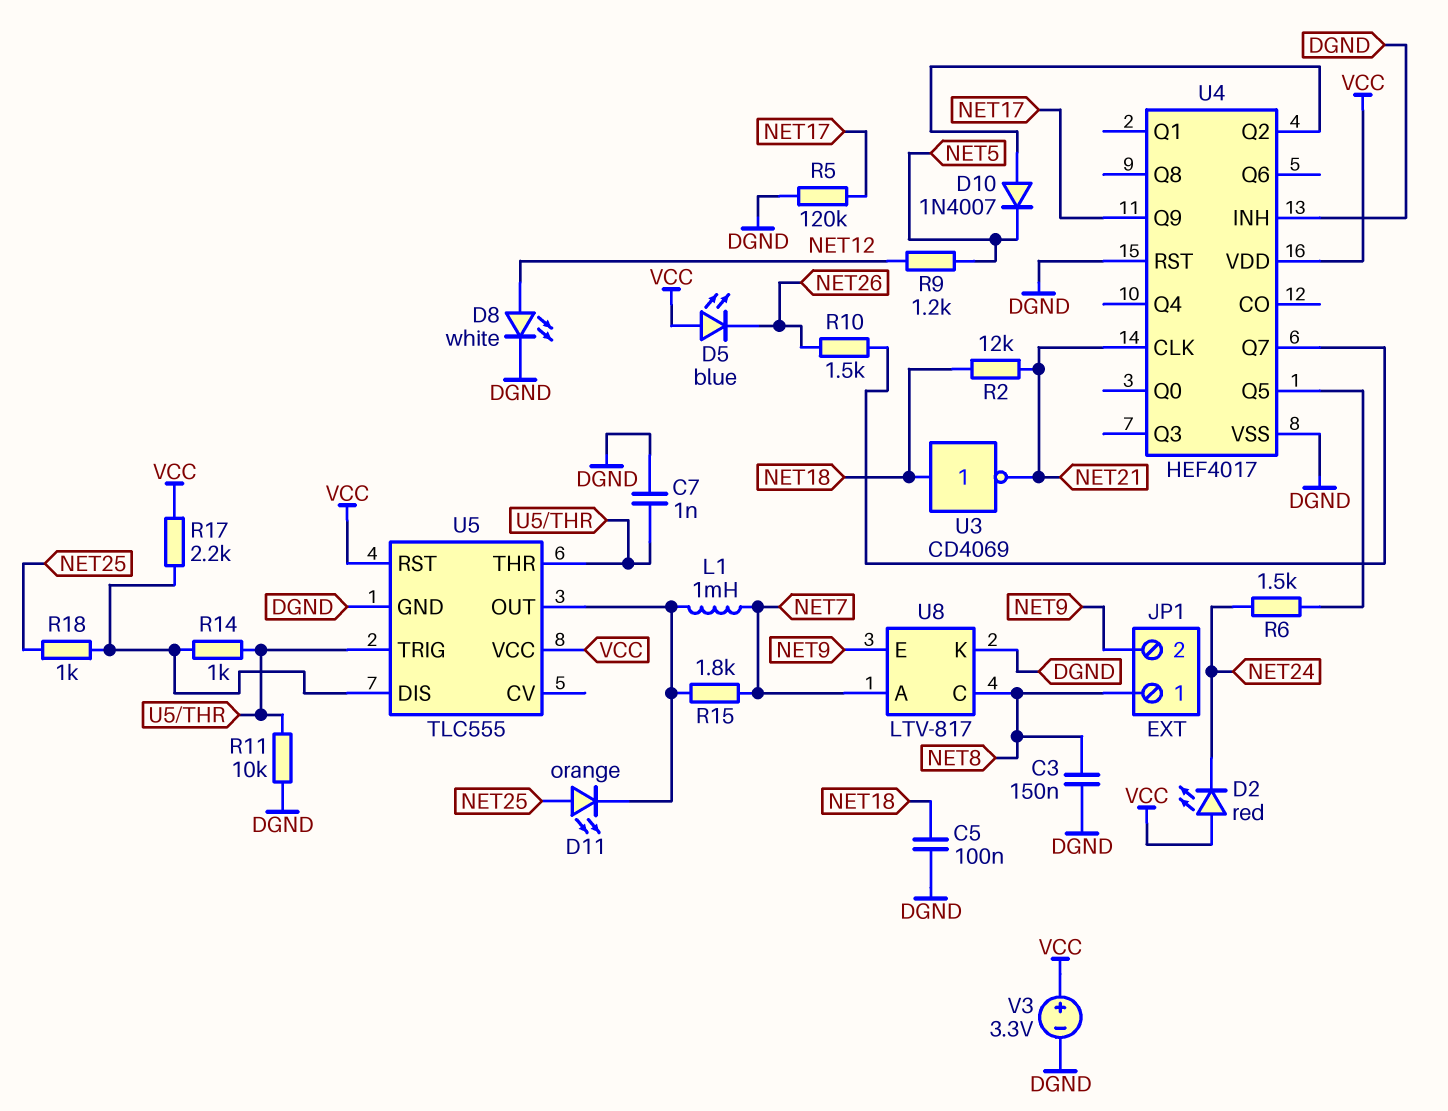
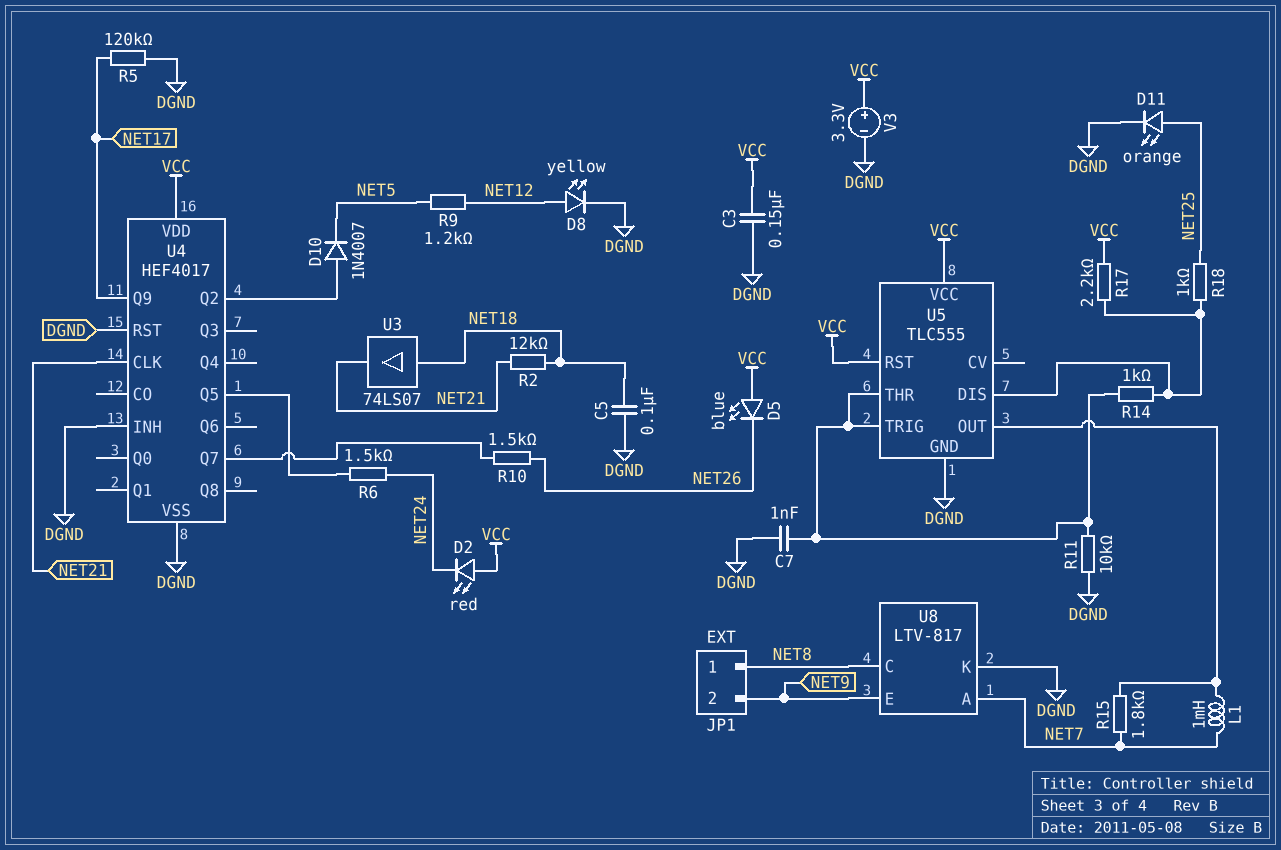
C3: 150nF (DGND, NET8) -> 150nF (DGND, VCC)
D8: LED white (A NET12, K DGND) -> LED yellow (A NET12, K DGND)
D11: LED orange (A NET25, K U5/OUT) -> LED orange (A NET25, K DGND)
U3: NOT CD4069 (in NET18, out NET21) -> buffer 74LS07 (in NET18, out NET21)

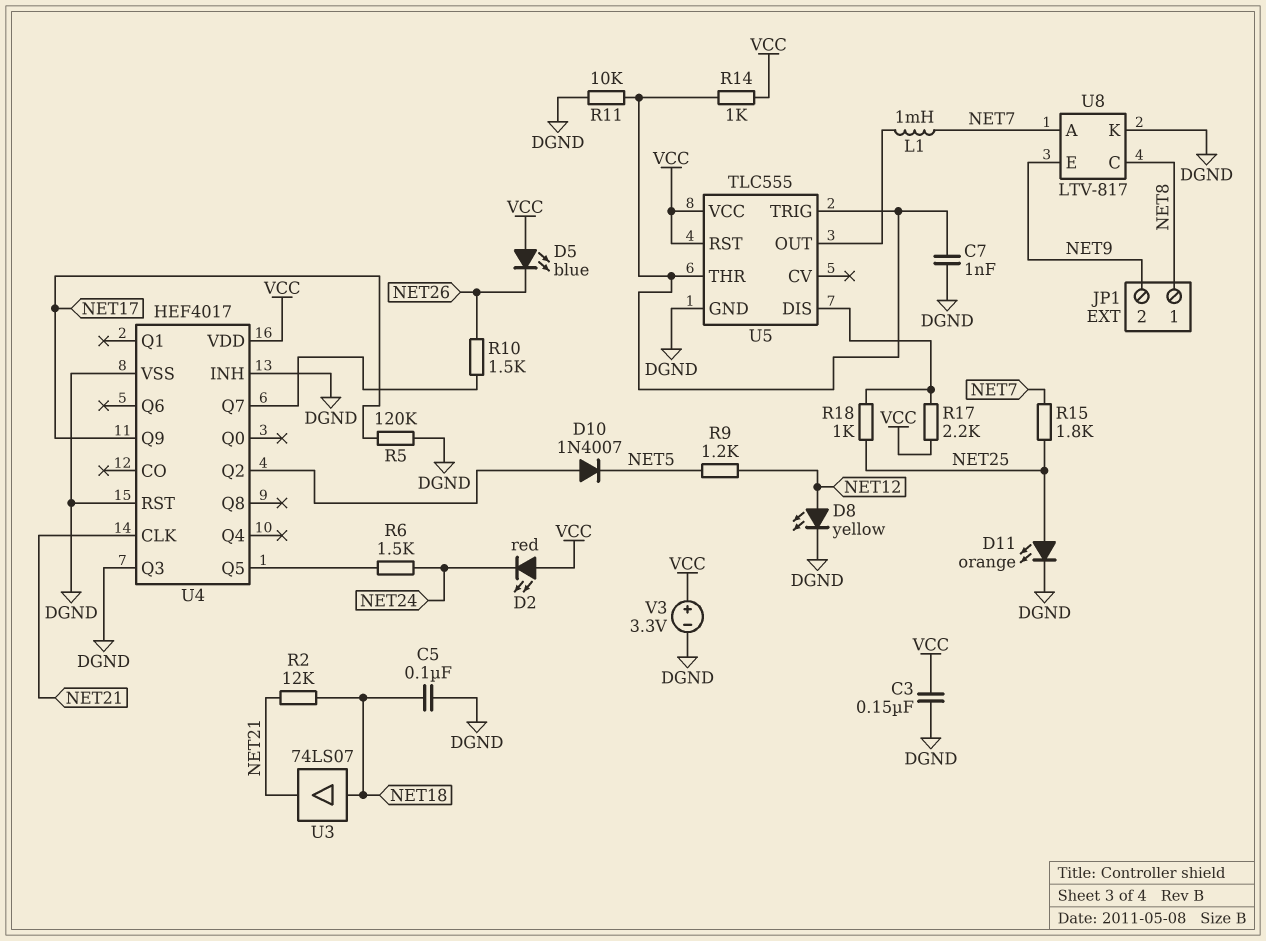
R14: 1k (U5/DIS, U5/THR) -> 1k (U5/THR, VCC)
R15: 1.8k (NET7, U5/OUT) -> 1.8k (NET7, NET25)
U4 pin Q3: none -> DGND

